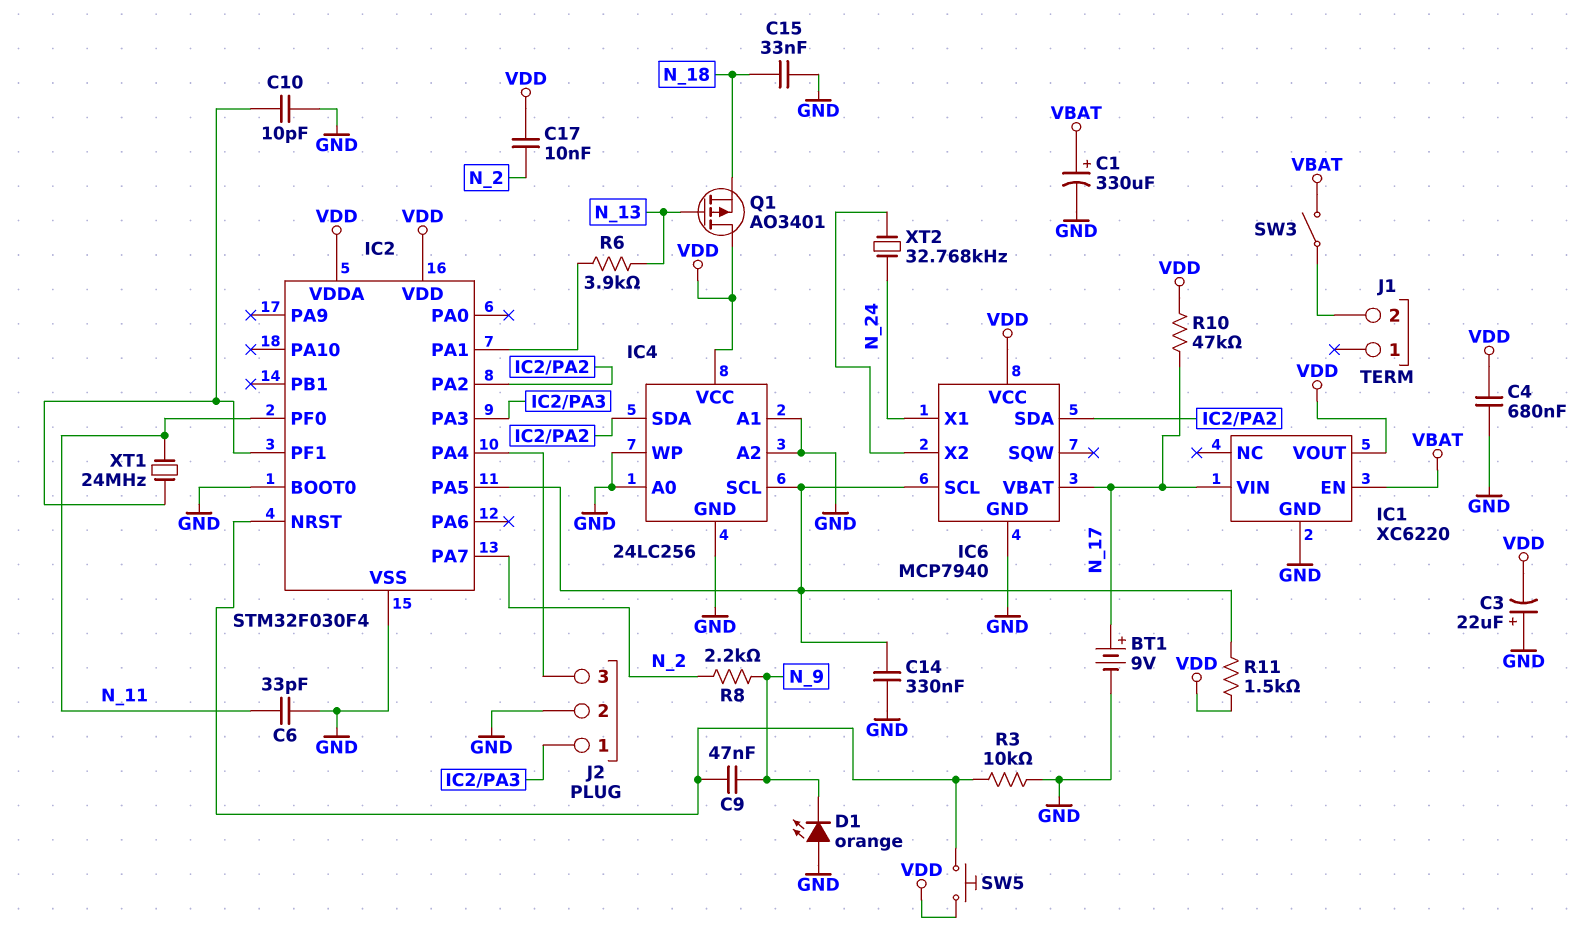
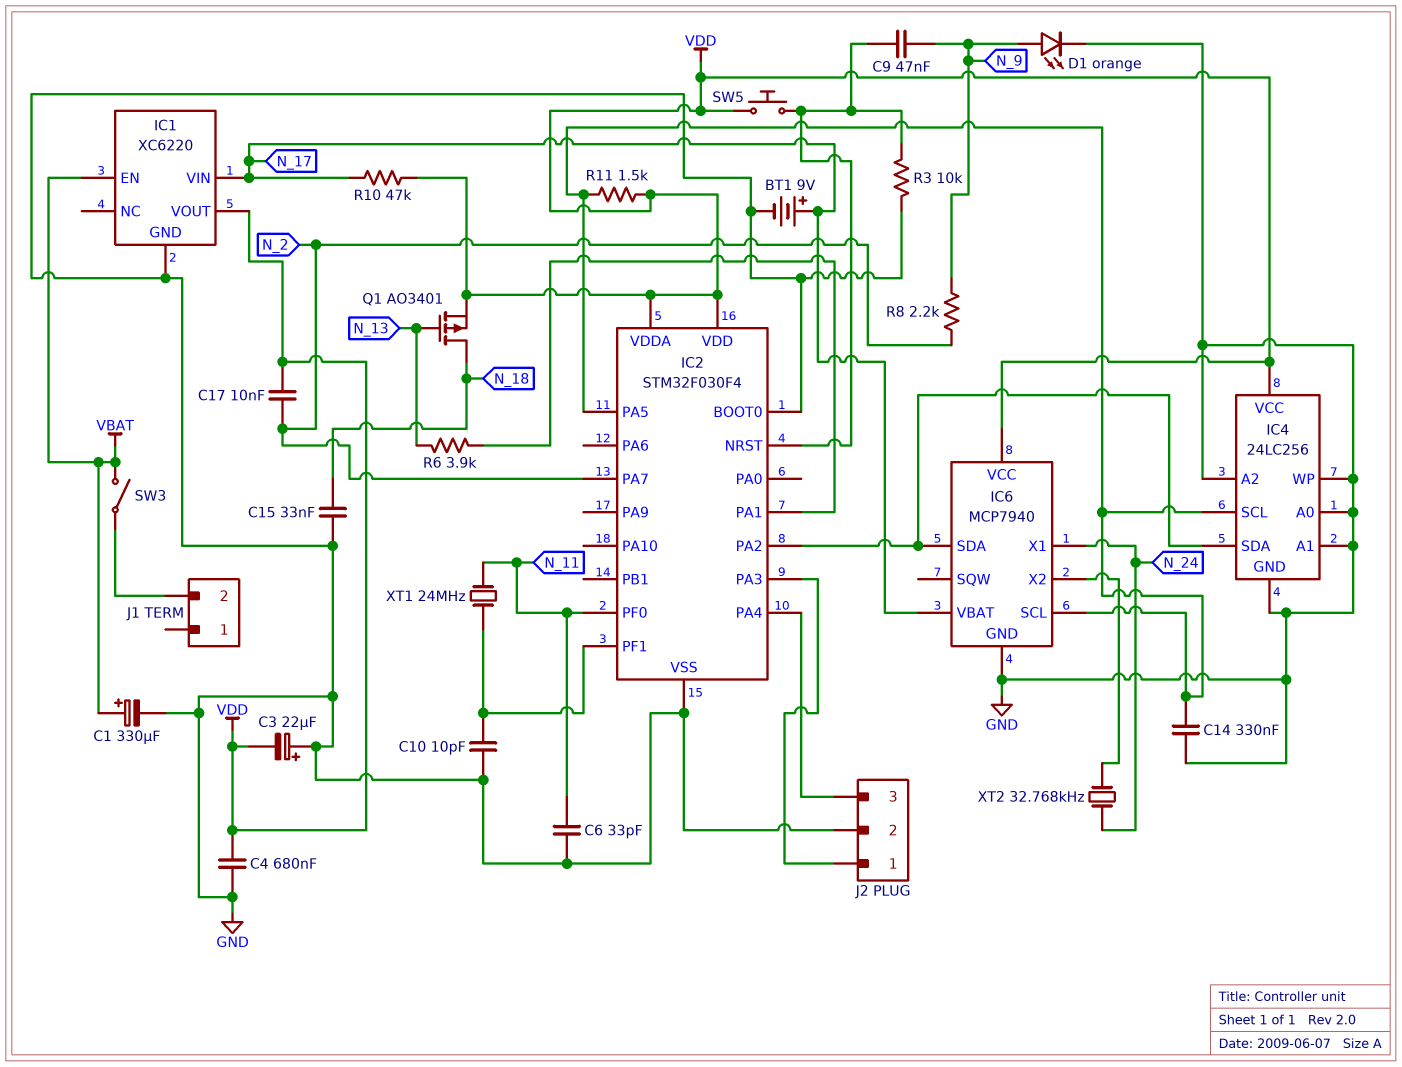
D1: LED orange (A GND, K N_9) -> LED orange (A N_9, K GND)
Q1: PMOS AO3401 (G N_13, D VDD, S N_18) -> PMOS AO3401 (G N_13, D N_18, S VDD)

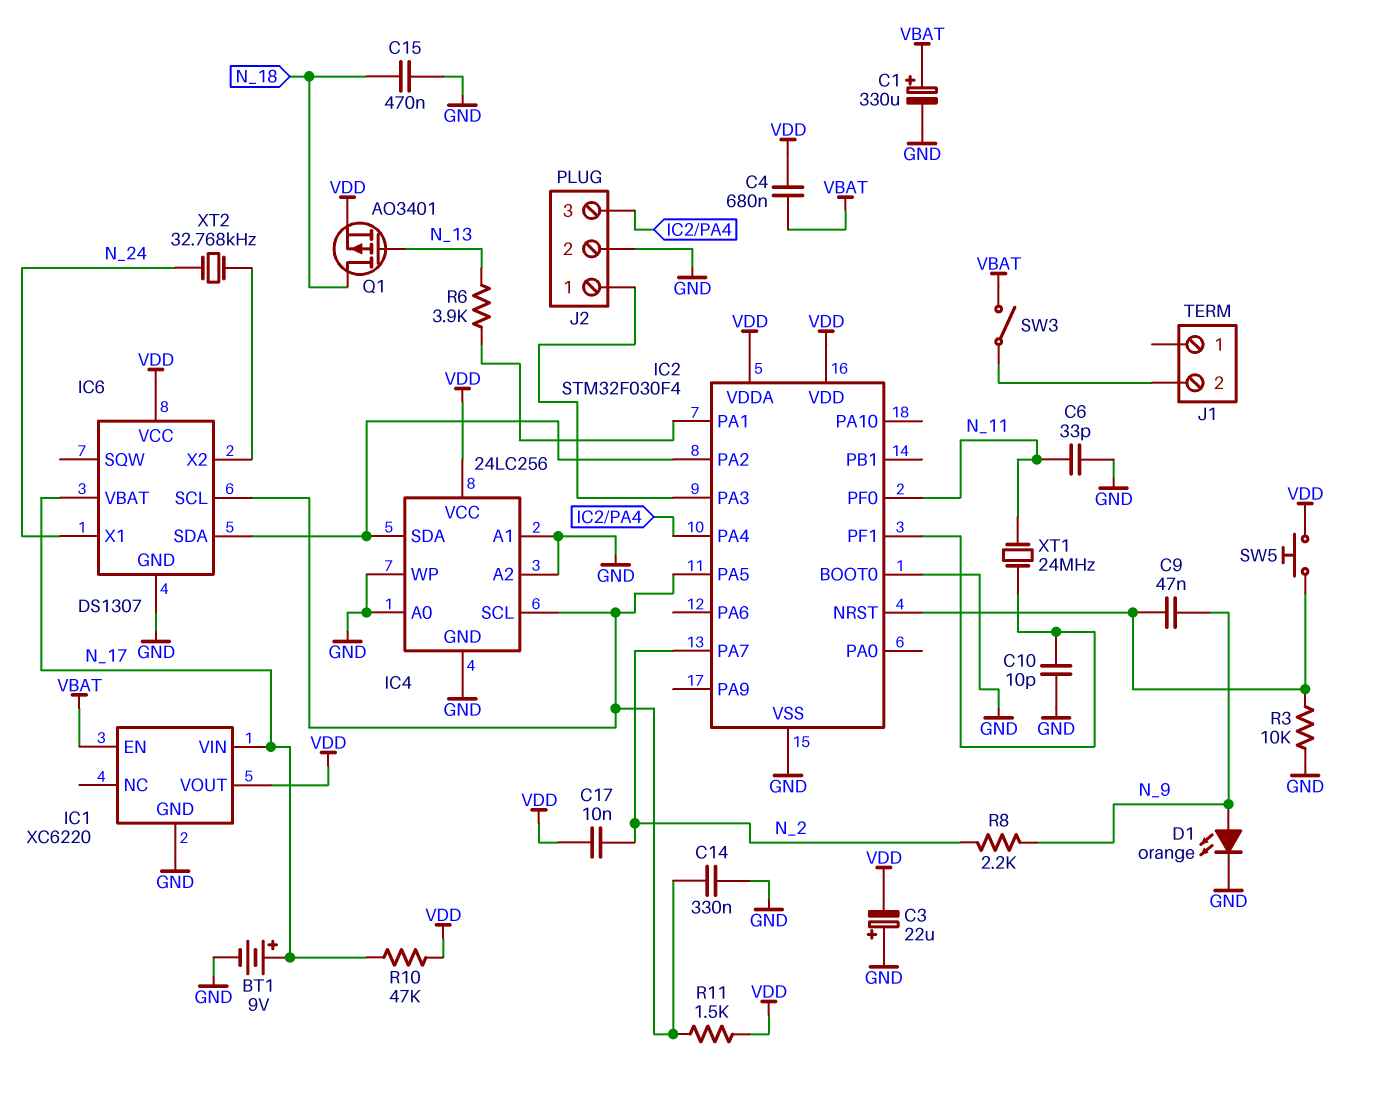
C4: 680nF (GND, VDD) -> 680nF (VBAT, VDD)
C15: 33nF (GND, N_18) -> 470nF (GND, N_18)
IC6: MCP7940 -> DS1307

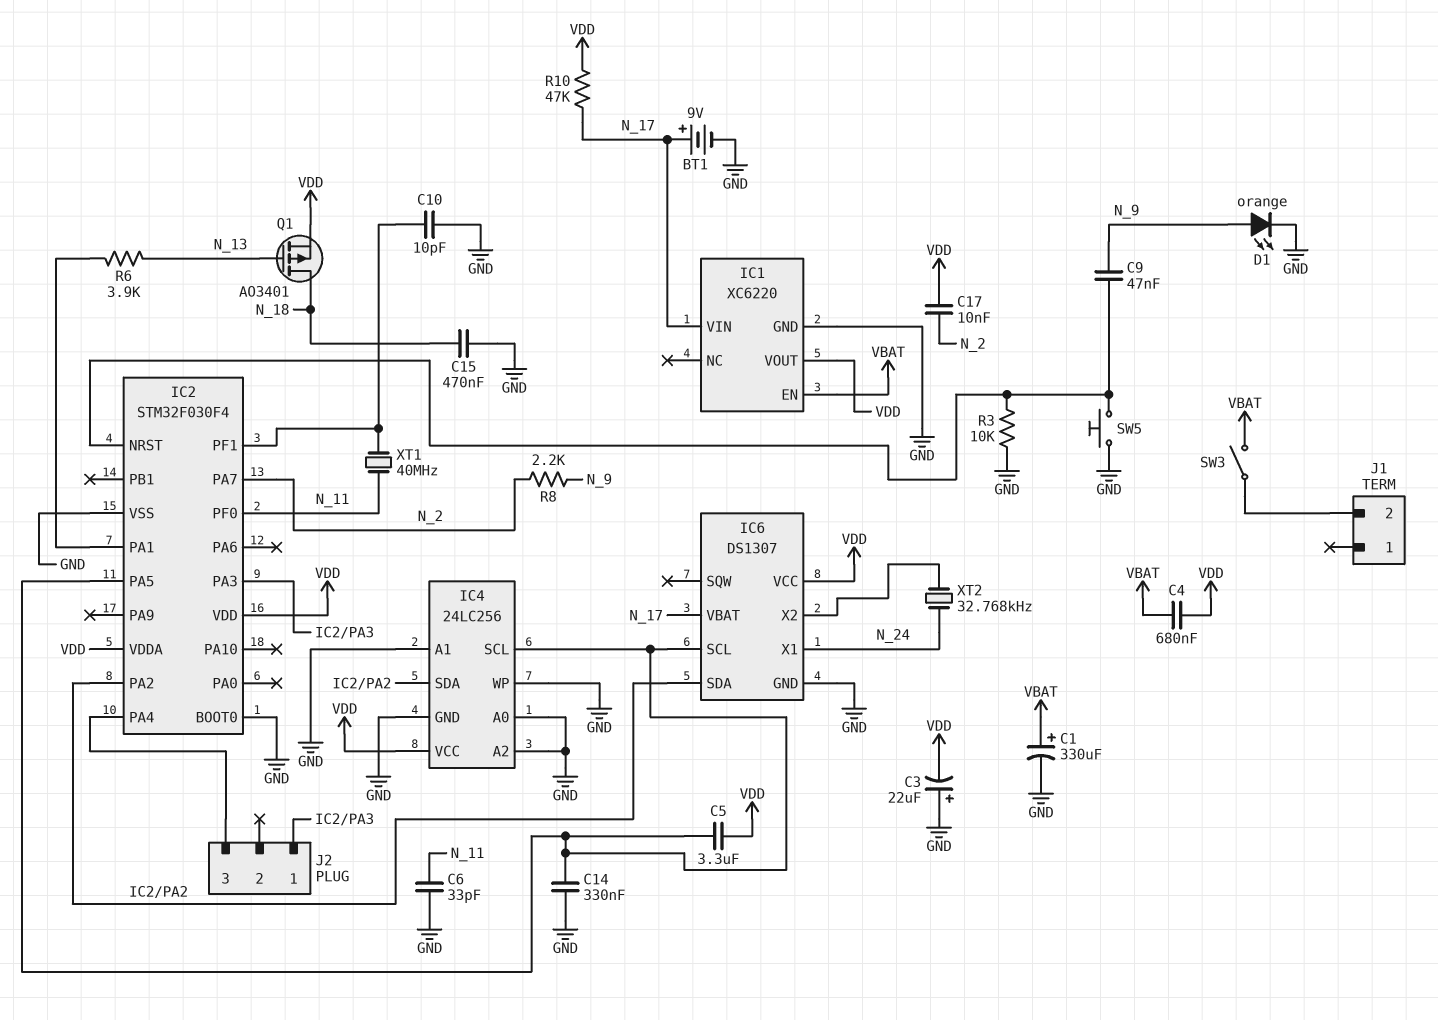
C5: none -> 3.3uF (IC2/PA5, VDD)
J2 pin 2: GND -> none
R11: 1.5k (IC2/PA5, VDD) -> none
SW5: button (IC2/NRST, VDD) -> button (GND, IC2/NRST)
XT1: 24MHz (IC2/PF1, N_11) -> 40MHz (IC2/PF1, N_11)

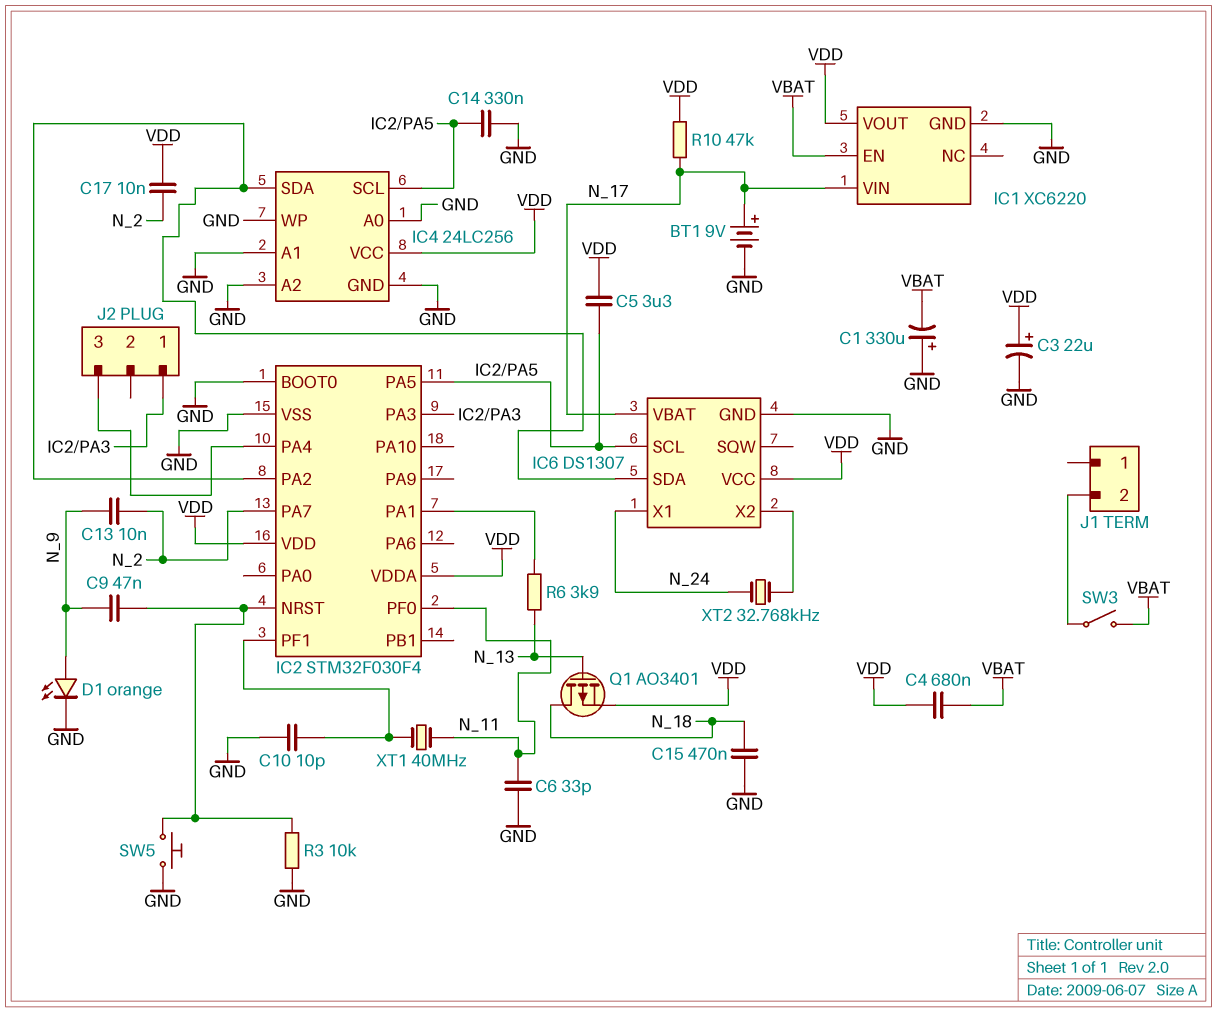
C1: 330uF (plus VBAT, minus GND) -> 330uF (plus GND, minus VBAT)
C3: 22uF (plus GND, minus VDD) -> 22uF (plus VDD, minus GND)
C13: none -> 10nF (N_2, N_9)
R8: 2.2k (N_2, N_9) -> none

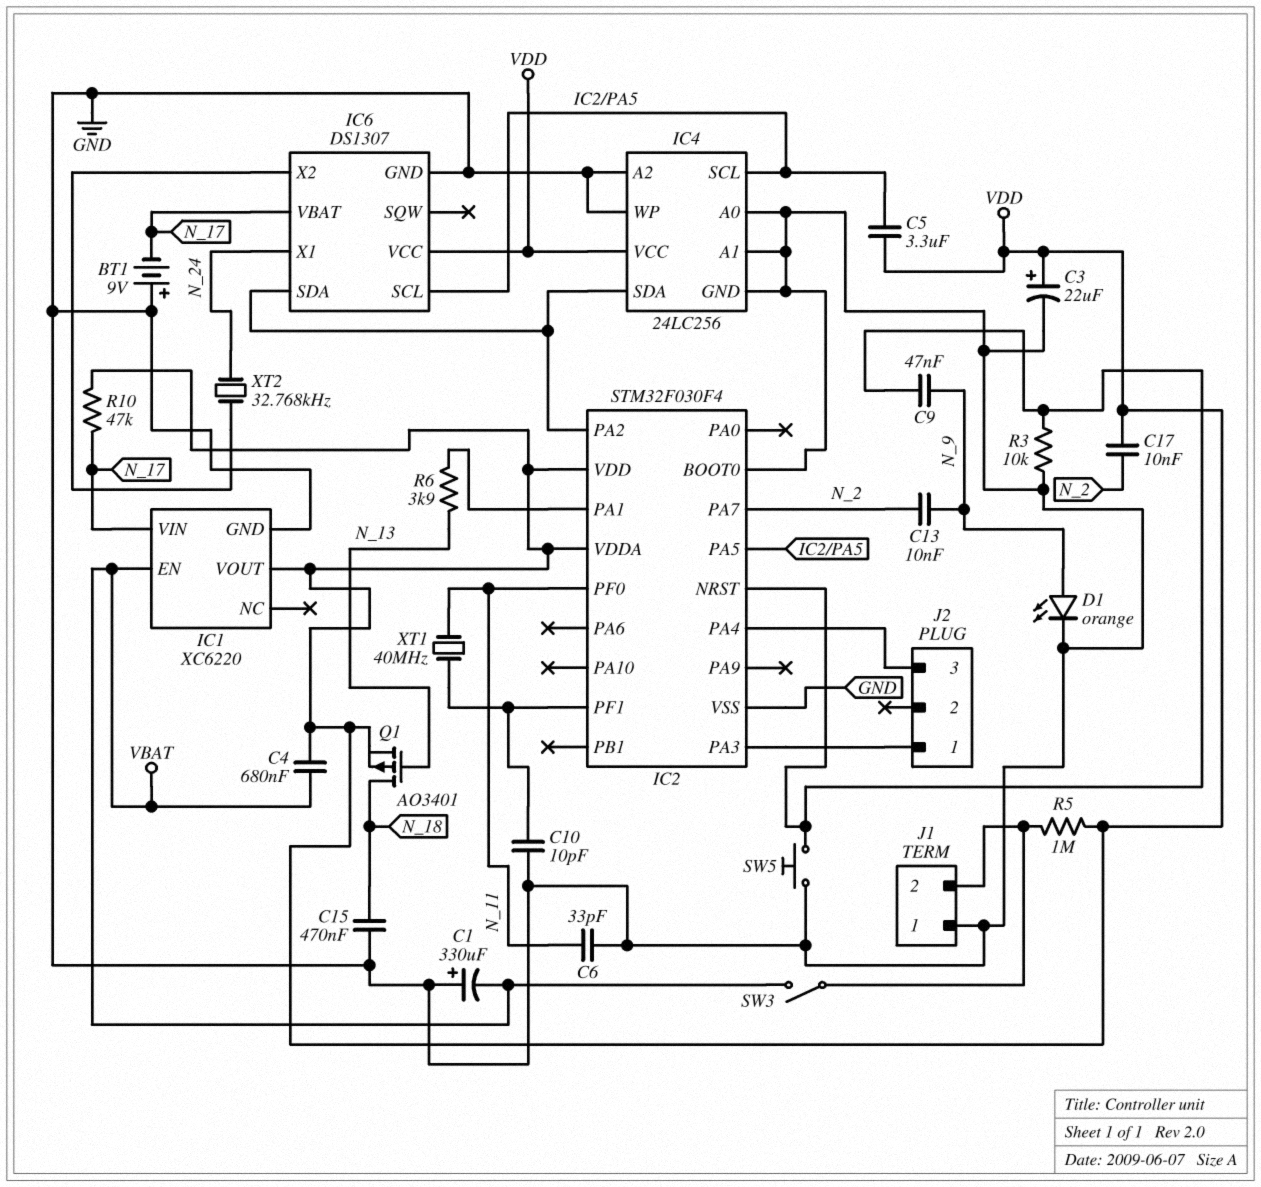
BT1: 9V (plus N_17, minus GND) -> 9V (plus GND, minus N_17)
C14: 330nF (GND, IC2/PA5) -> none
J1 pin 1: none -> GND
R5: none -> 1M (J1/2, VDD)

